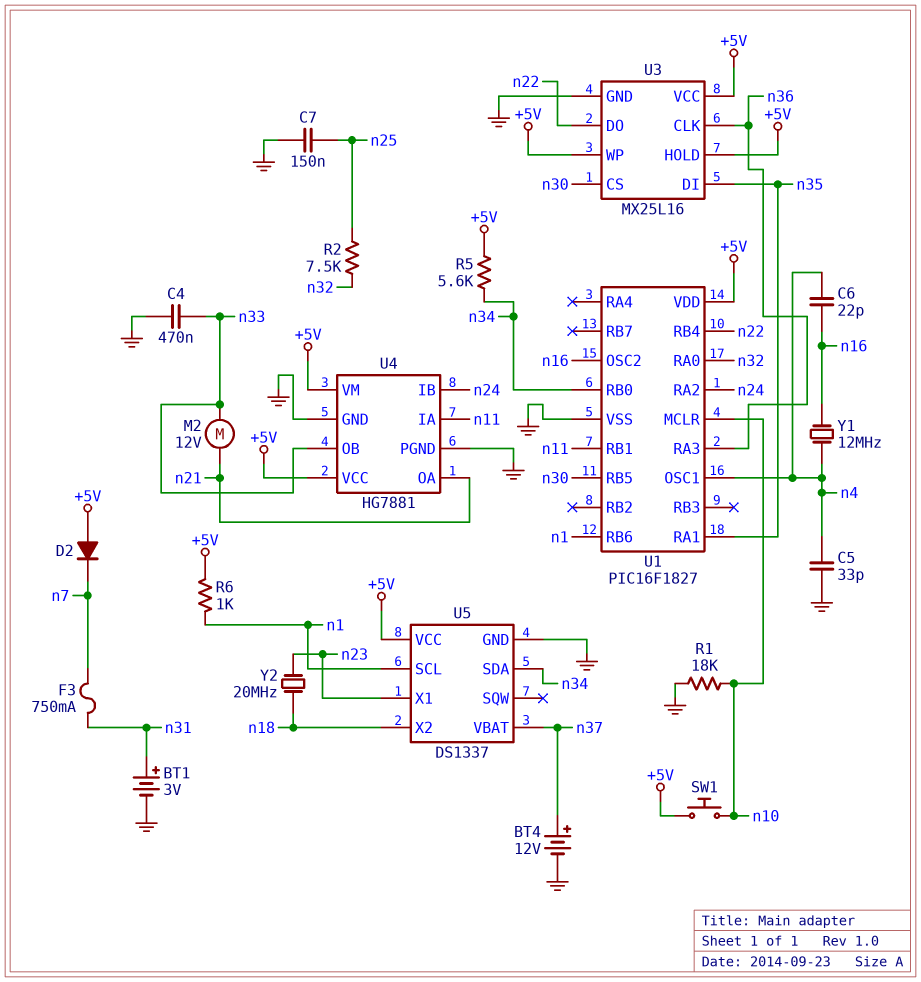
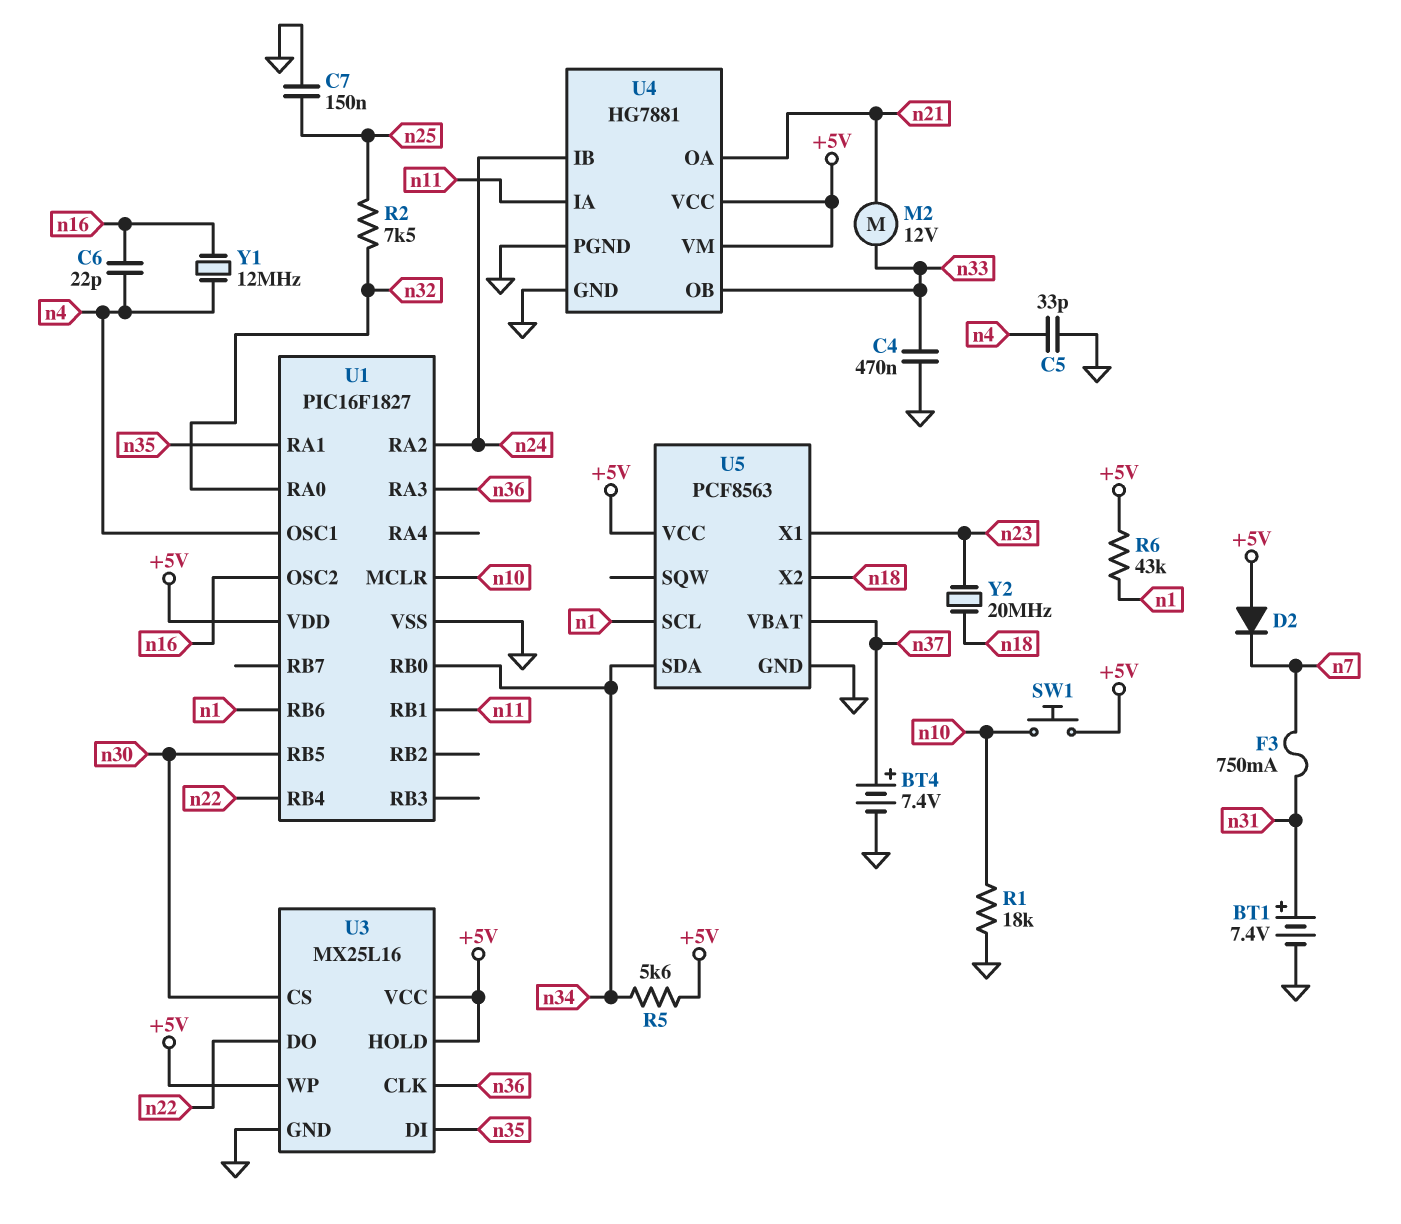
BT1: 3V (plus n31, minus GND) -> 7.4V (plus n31, minus GND)
BT4: 12V (plus n37, minus GND) -> 7.4V (plus n37, minus GND)
R6: 1k (+5V, n1) -> 43k (+5V, n1)
U5: DS1337 -> PCF8563

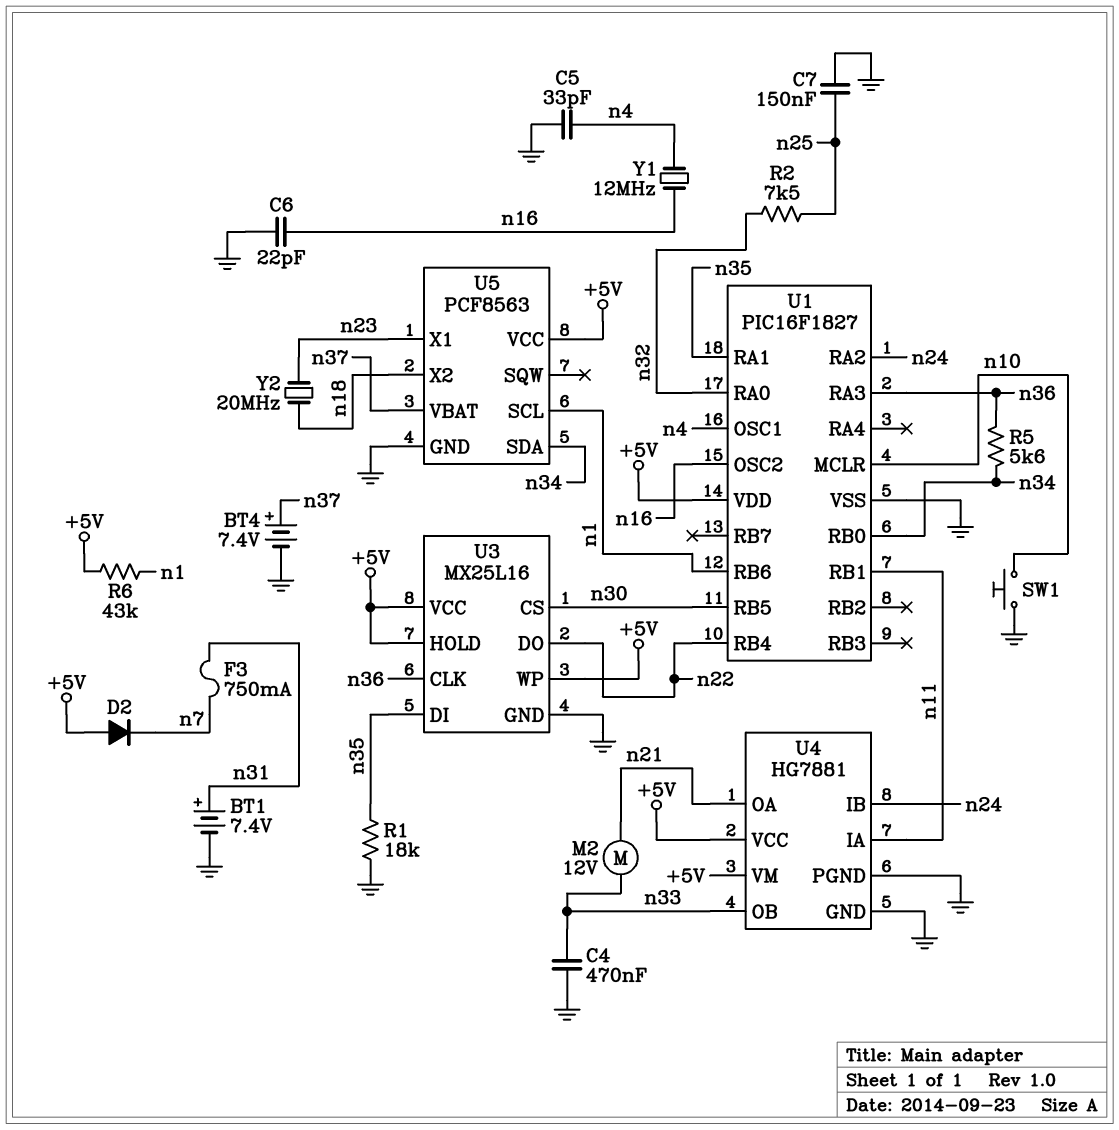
C6: 22pF (n4, n16) -> 22pF (GND, n16)
R1: 18k (GND, n10) -> 18k (GND, n35)
R5: 5.6k (+5V, n34) -> 5.6k (n34, n36)
SW1: button (+5V, n10) -> button (GND, n10)

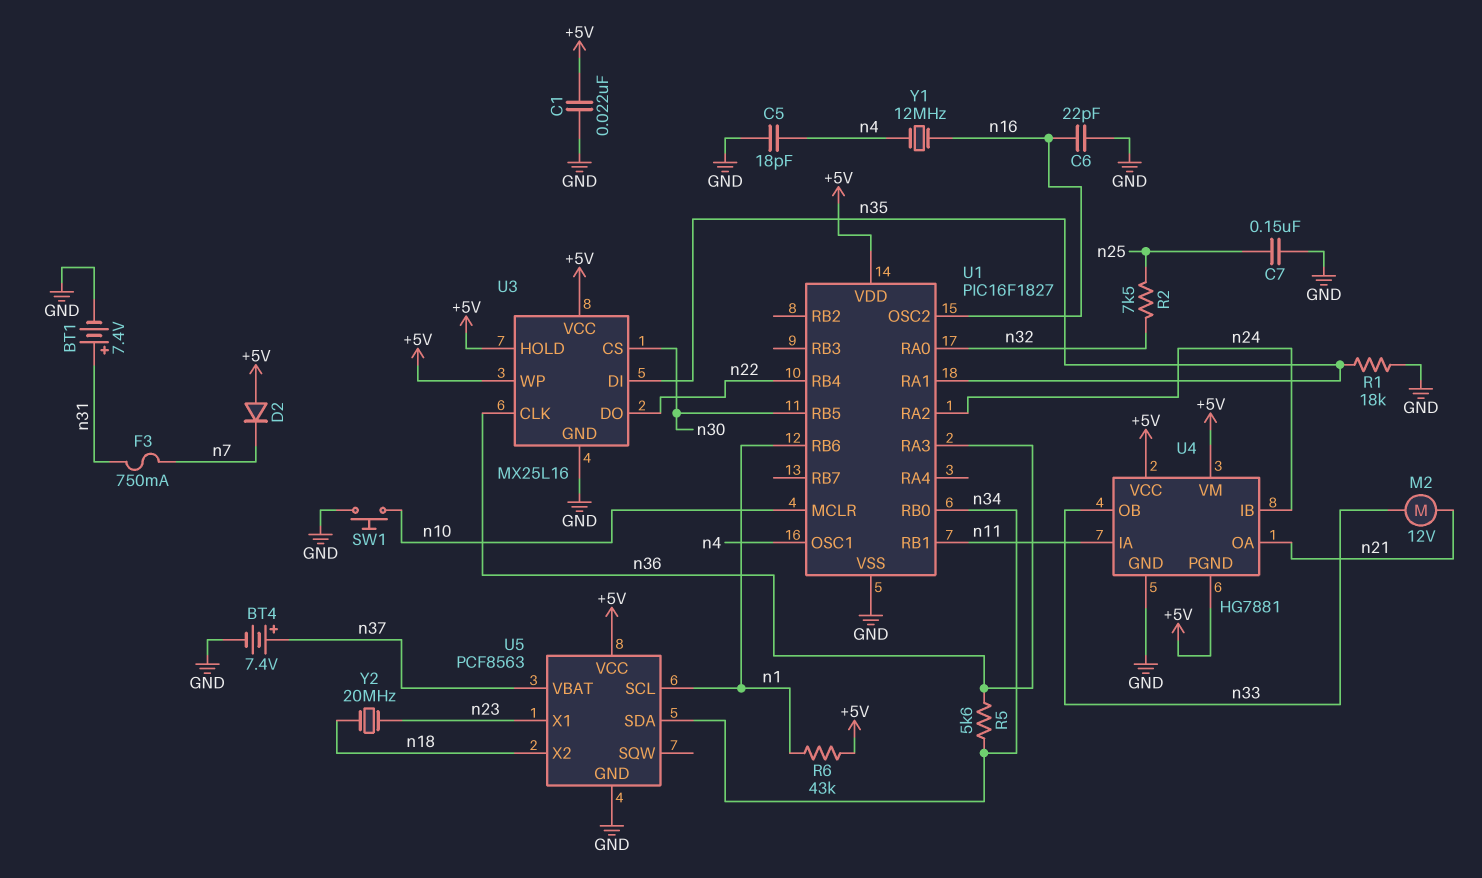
C1: none -> 22nF (+5V, GND)
C4: 470nF (GND, n33) -> none
C5: 33pF (GND, n4) -> 18pF (GND, n4)
U4 pin PGND: GND -> +5V

